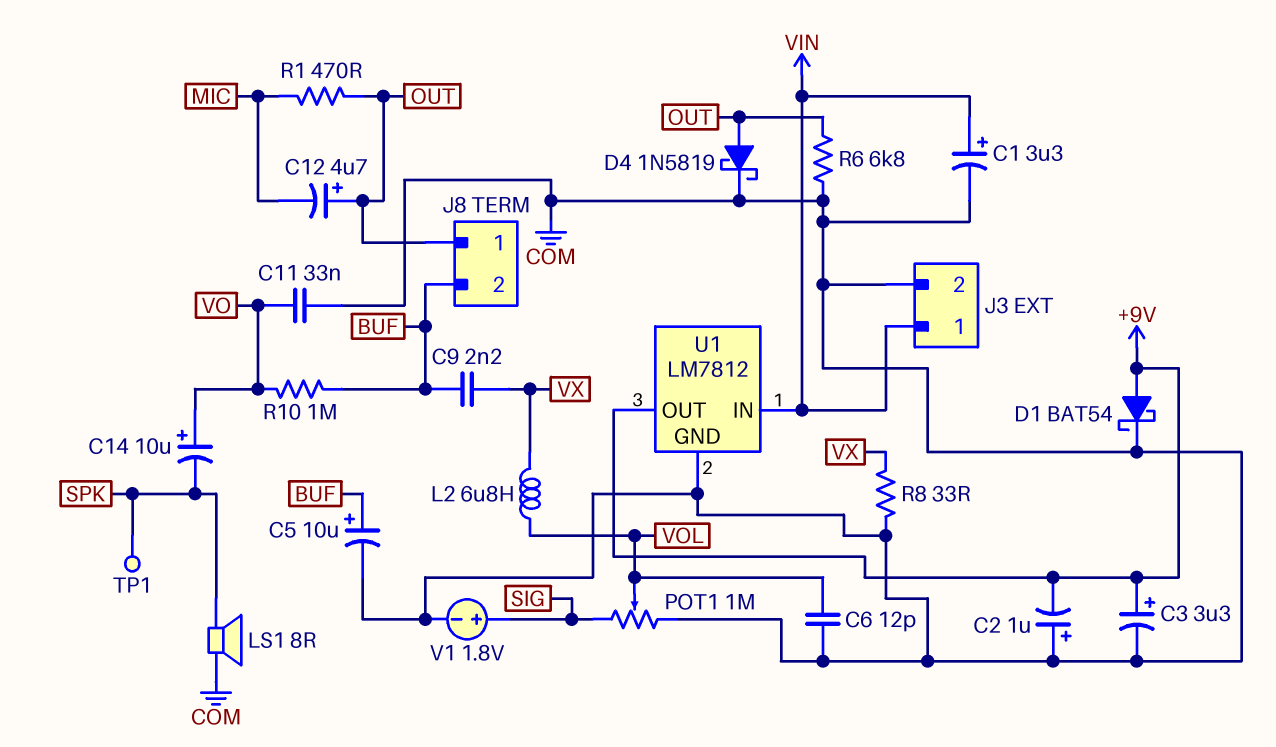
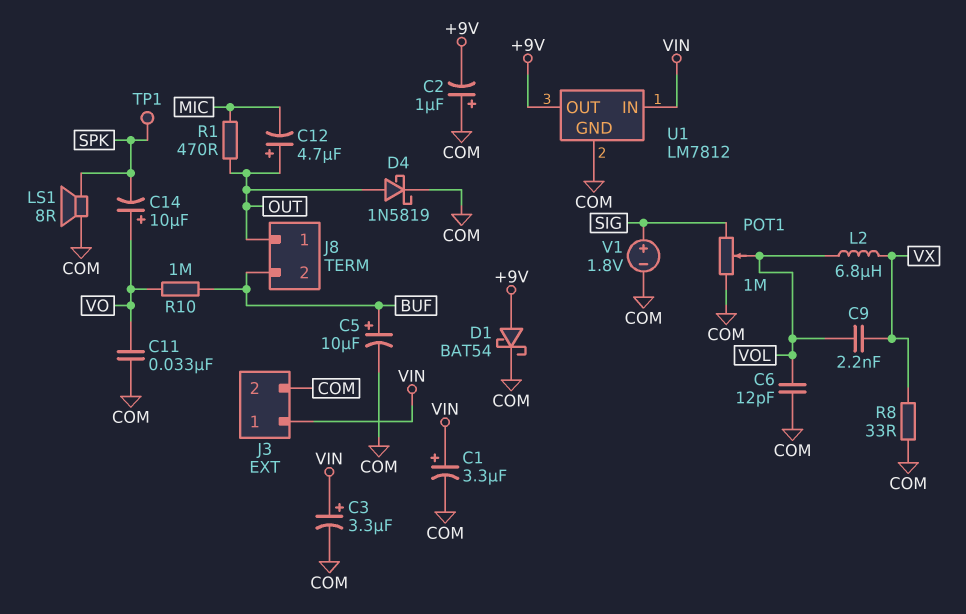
C3: 3.3uF (plus +9V, minus COM) -> 3.3uF (plus VIN, minus COM)
C9: 2.2nF (BUF, VX) -> 2.2nF (VOL, VX)
R6: 6.8k (COM, OUT) -> none

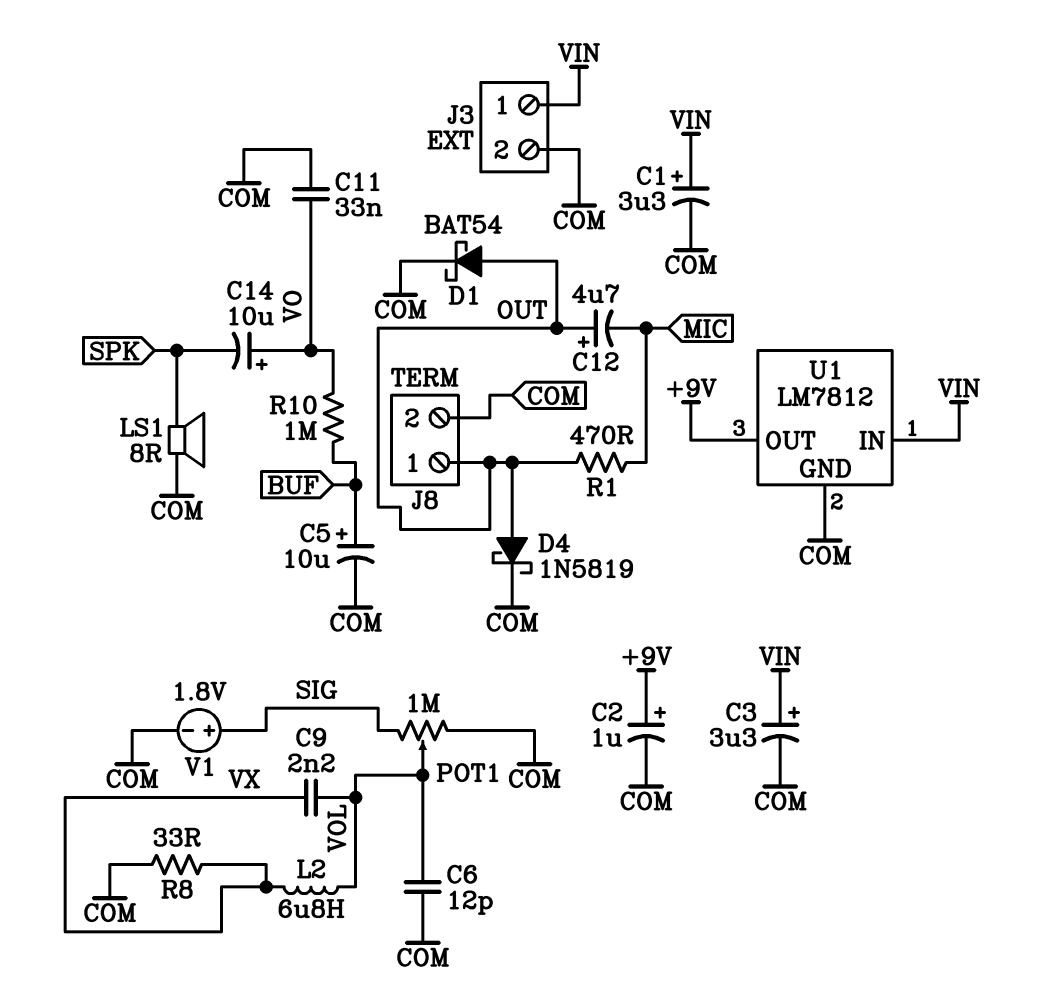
C2: 1uF (plus COM, minus +9V) -> 1uF (plus +9V, minus COM)
D1: schottky BAT54 (A +9V, K COM) -> schottky BAT54 (A OUT, K COM)
J8 pin 2: BUF -> COM
TP1: test point (SPK) -> none

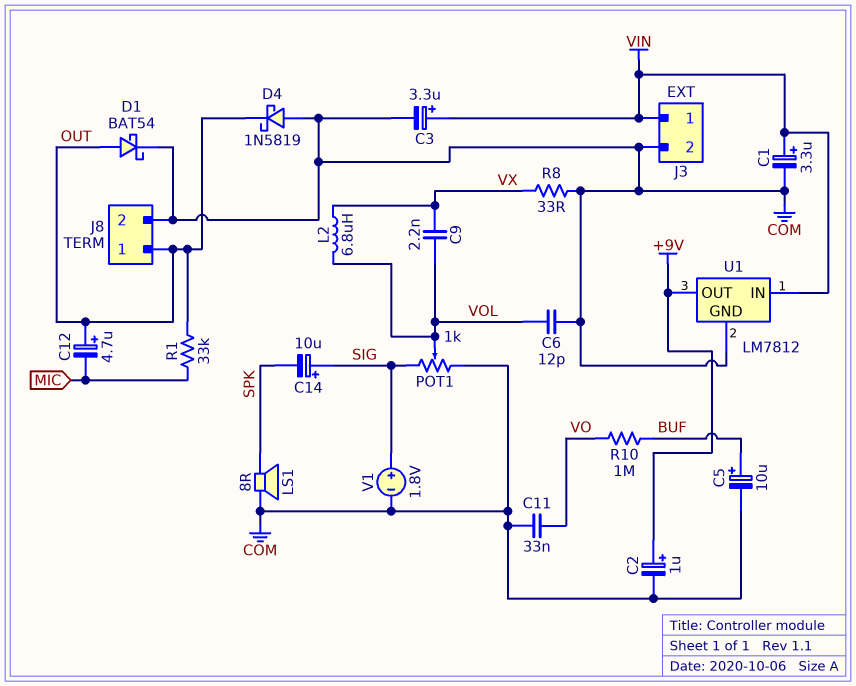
C14: 10uF (plus VO, minus SPK) -> 10uF (plus SIG, minus SPK)
D4: schottky 1N5819 (A OUT, K COM) -> schottky 1N5819 (A COM, K OUT)
POT1: 1M (COM, SIG, wiper VOL) -> 1k (COM, SIG, wiper VOL)
R1: 470 (MIC, OUT) -> 33k (MIC, OUT)

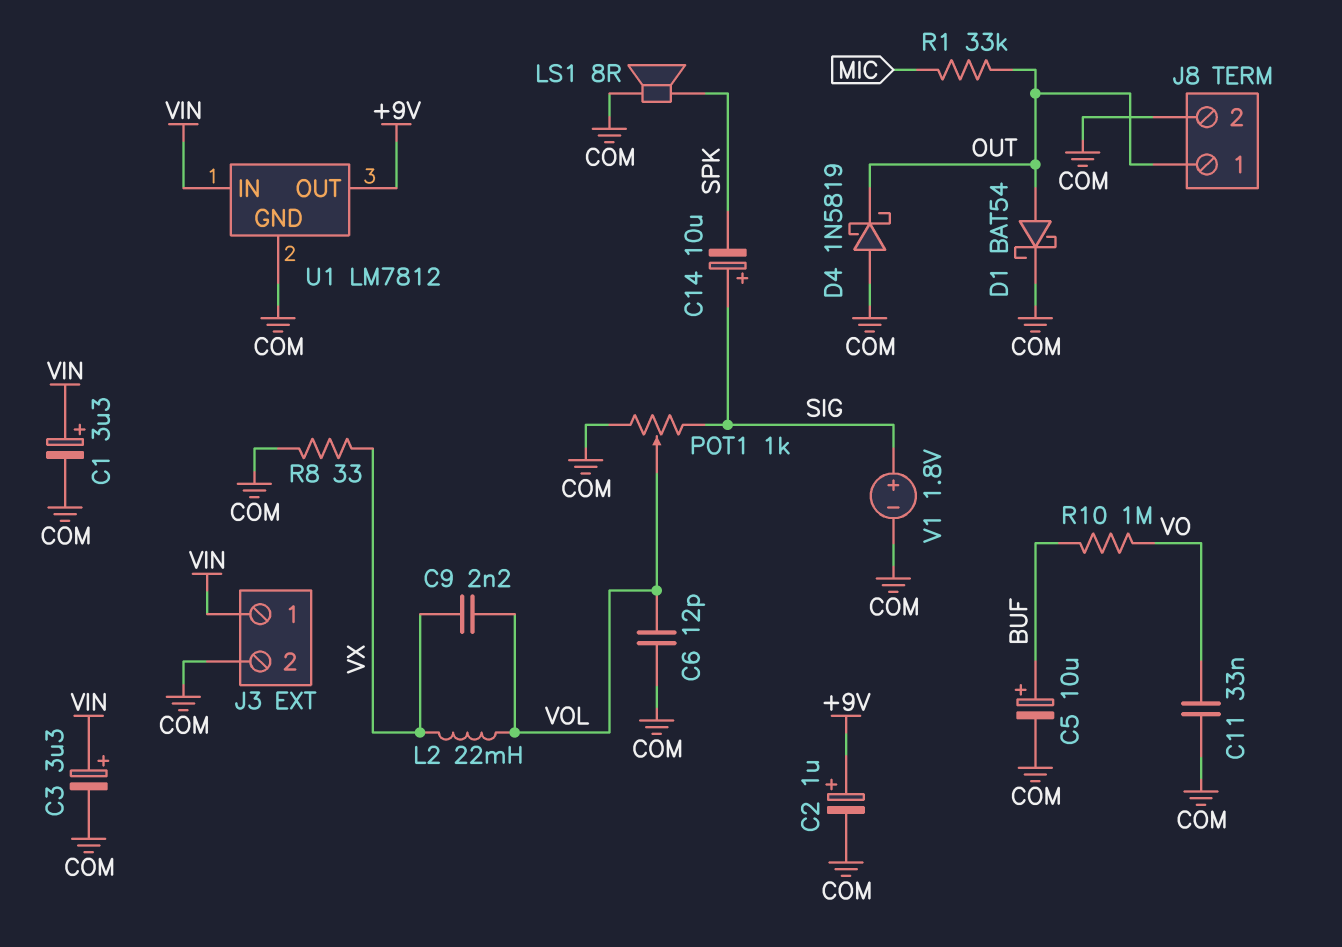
C12: 4.7uF (plus OUT, minus MIC) -> none
L2: 6.8uH (VOL, VX) -> 22mH (VOL, VX)

